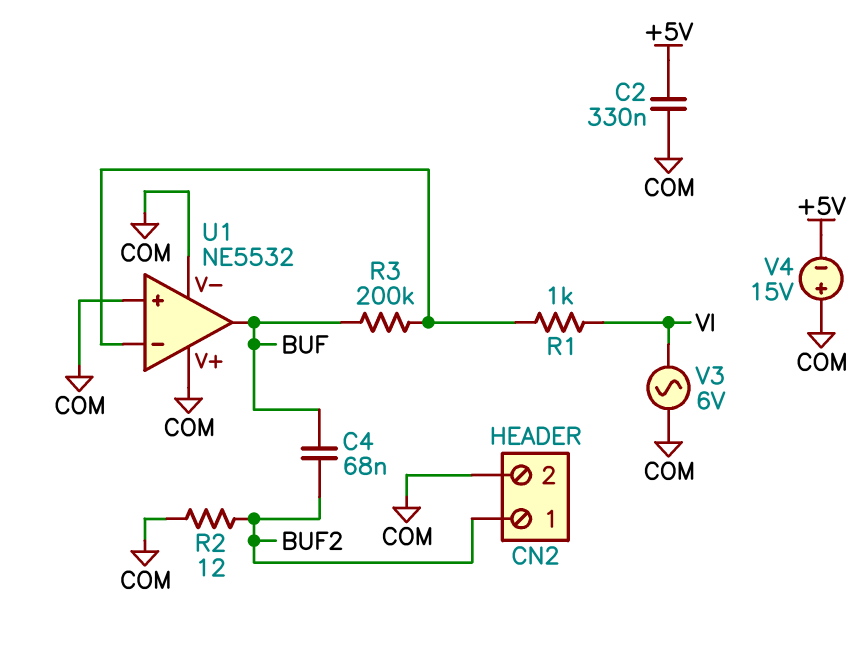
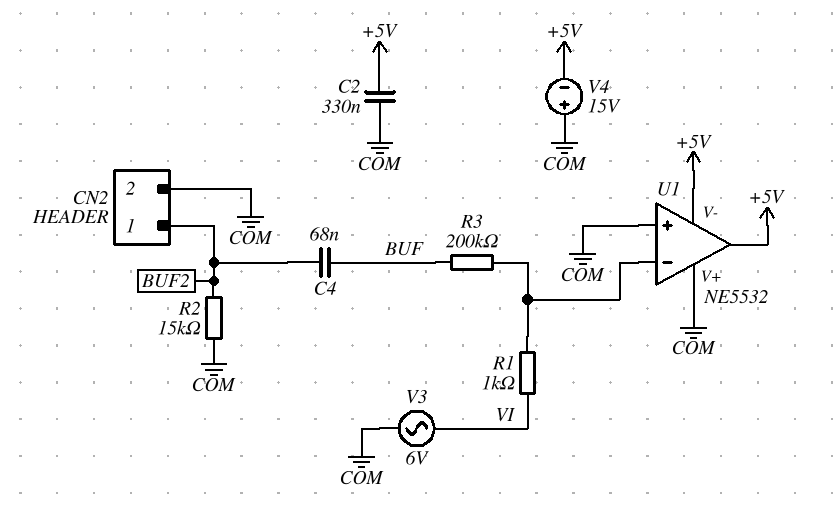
R2: 12 (BUF2, COM) -> 15k (BUF2, COM)
U1 pin V-: COM -> +5V
U1 pin out: BUF -> +5V

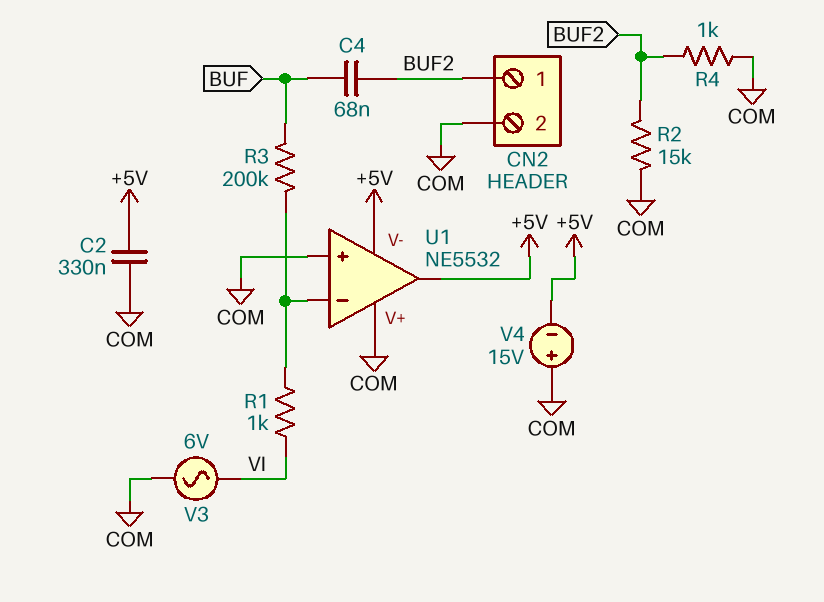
R4: none -> 1k (BUF2, COM)

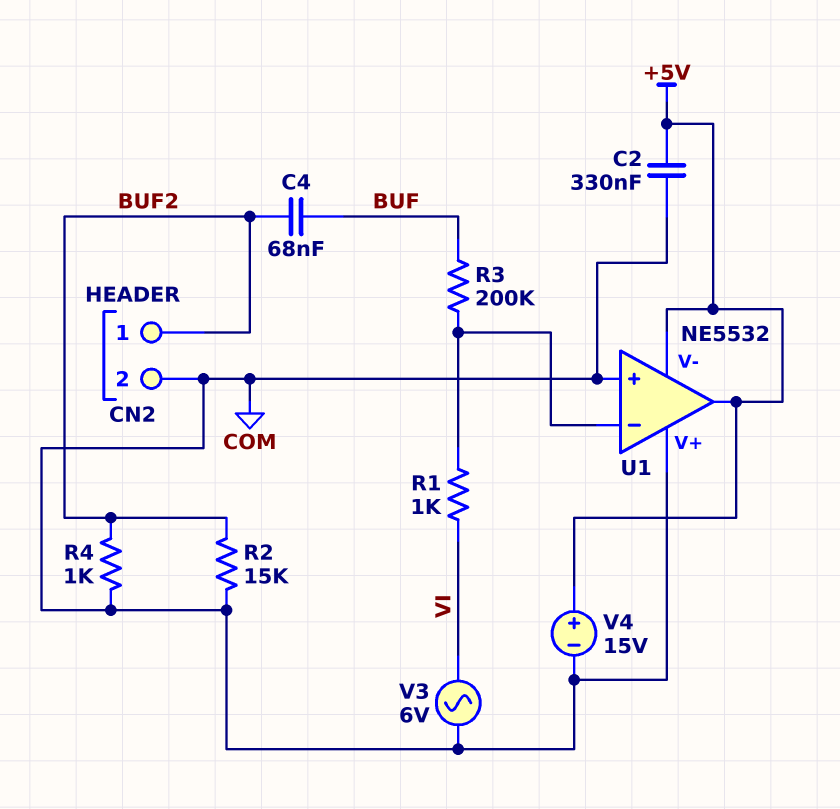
V4: 15V (plus COM, minus +5V) -> 15V (plus +5V, minus COM)

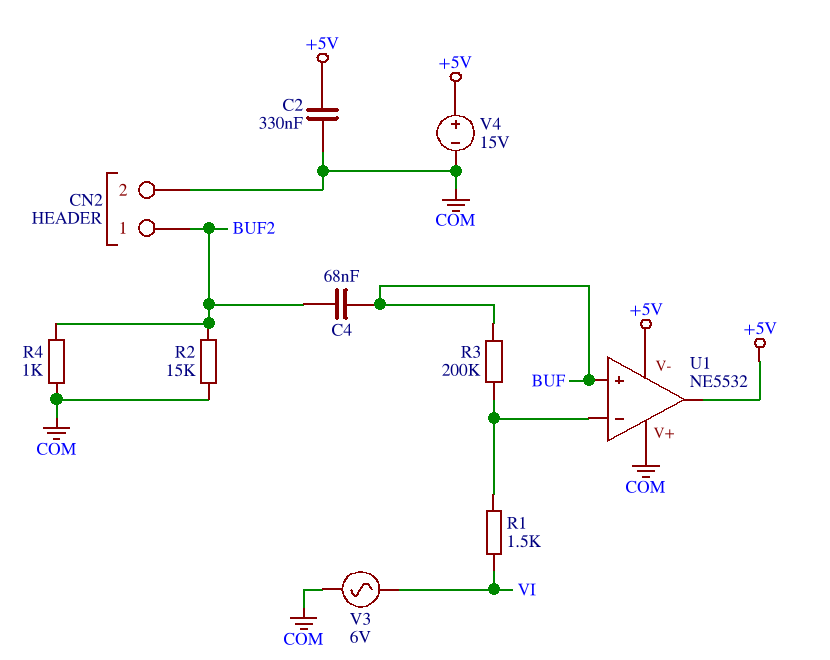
R1: 1k (U1/in-, VI) -> 1.5k (U1/in-, VI)
U1 pin in+: COM -> BUF

